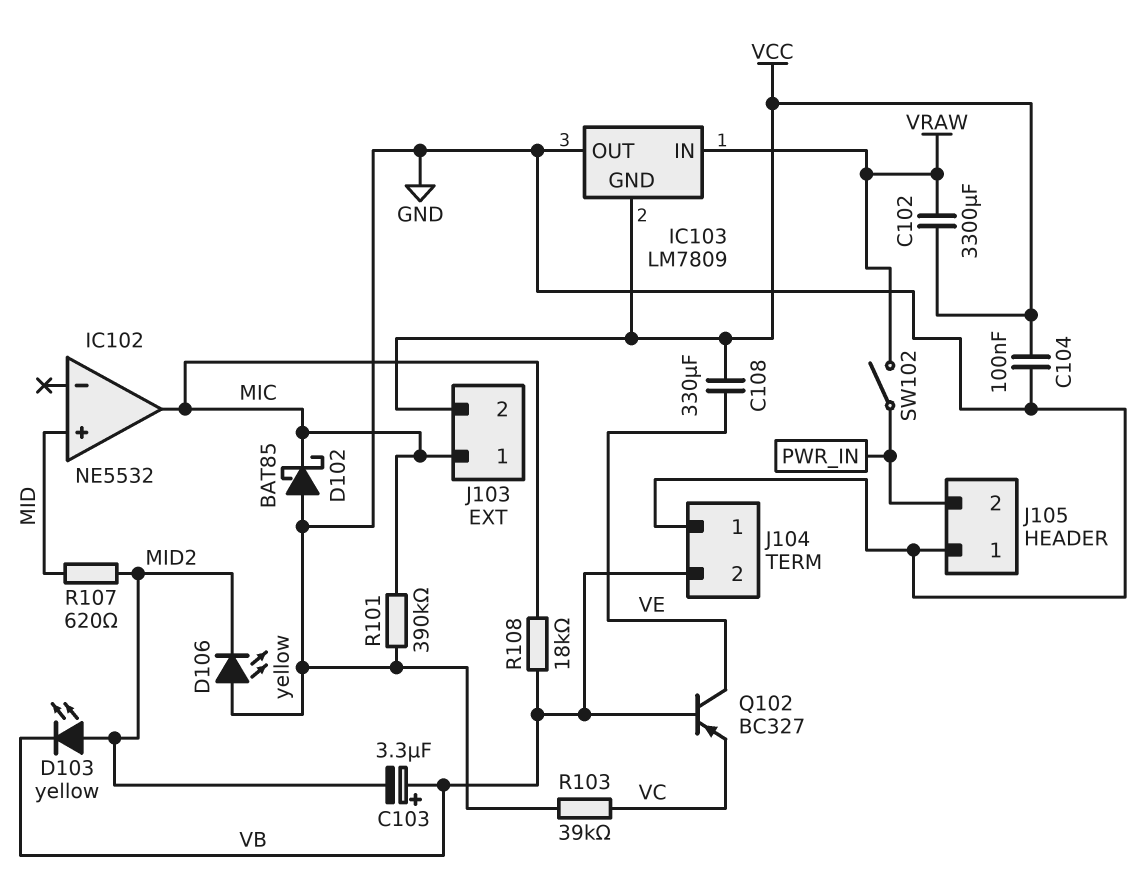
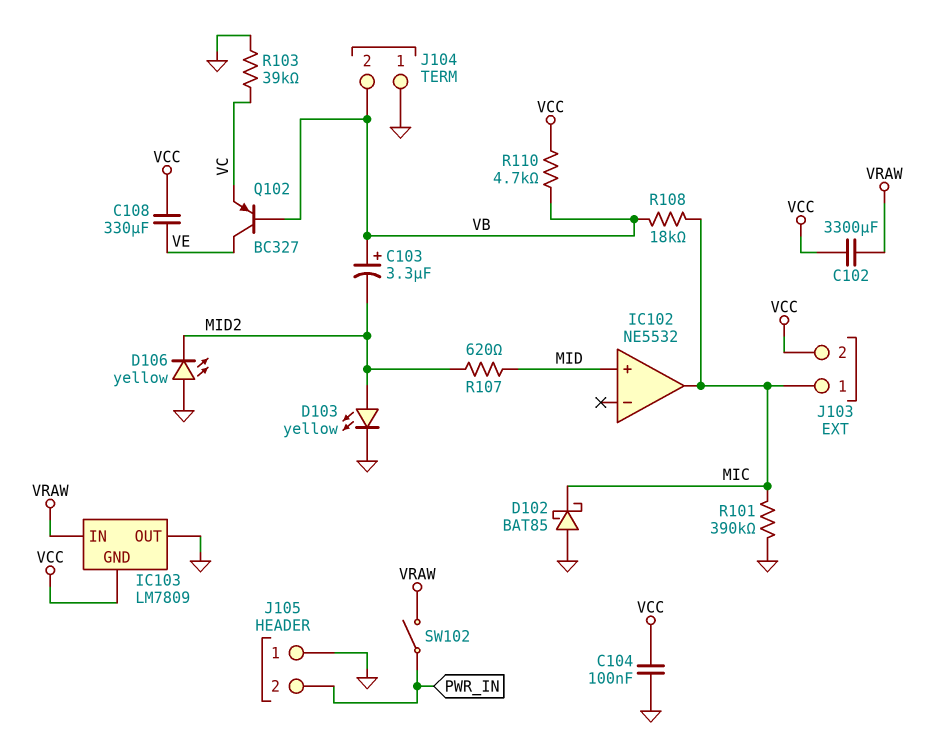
D103: LED yellow (A MID2, K VB) -> LED yellow (A MID2, K GND)
R110: none -> 4.7k (VB, VCC)

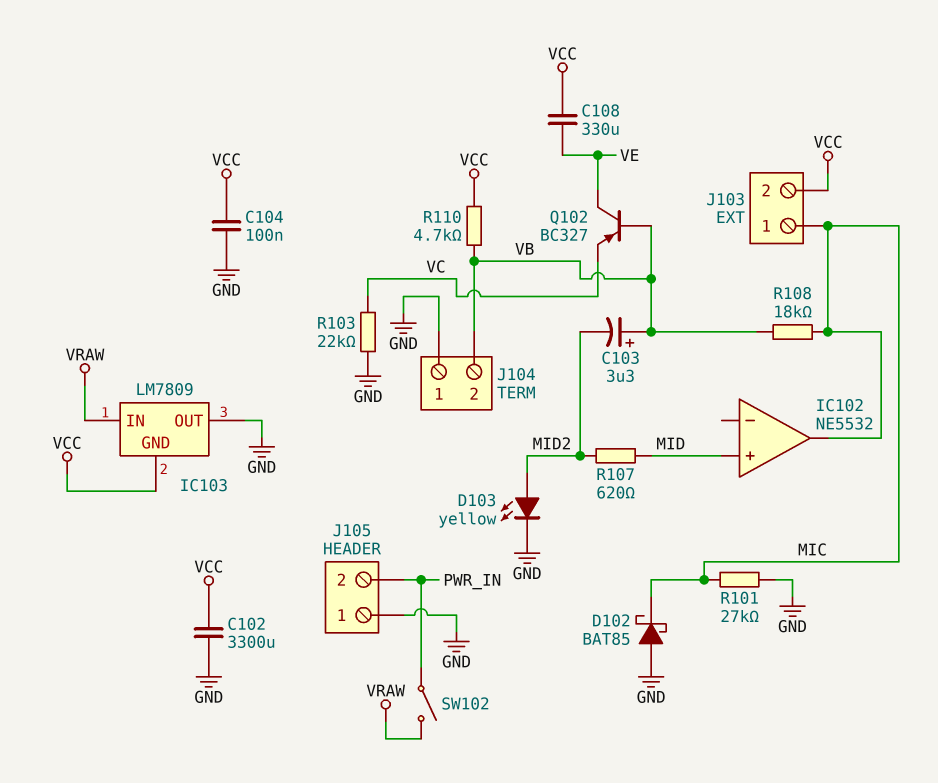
C102: 3300uF (VCC, VRAW) -> 3300uF (GND, VCC)
D106: LED yellow (A GND, K MID2) -> none
R101: 390k (GND, MIC) -> 27k (GND, MIC)
R103: 39k (GND, VC) -> 22k (GND, VC)

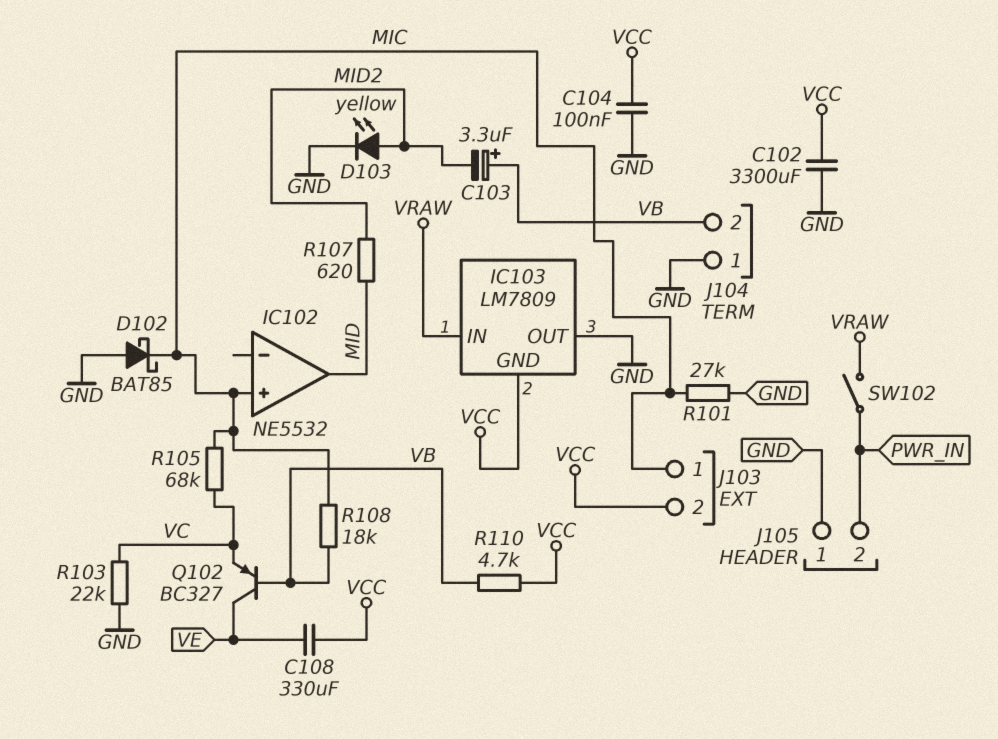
IC102 pin in+: MID -> MIC
IC102 pin out: MIC -> MID
R105: none -> 68k (MIC, VC)

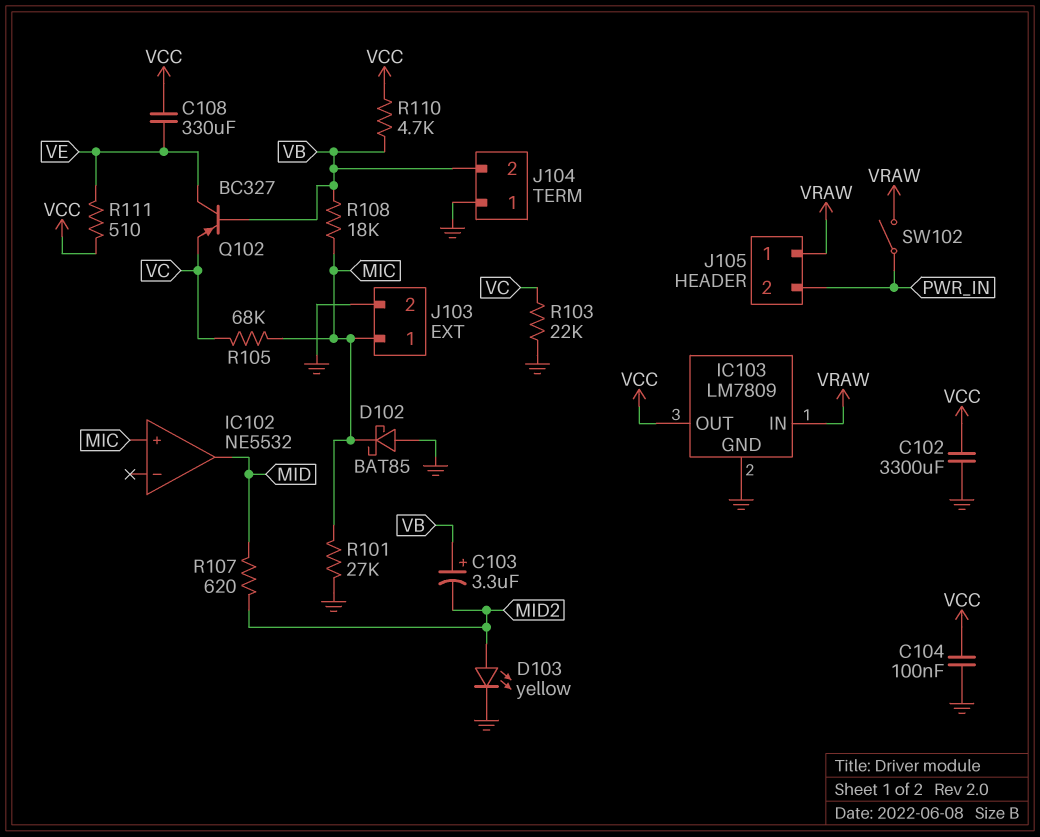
IC103 pin GND: VCC -> GND
IC103 pin OUT: GND -> VCC
J103 pin 2: VCC -> GND
J105 pin 1: GND -> VRAW
R111: none -> 510 (VCC, VE)

